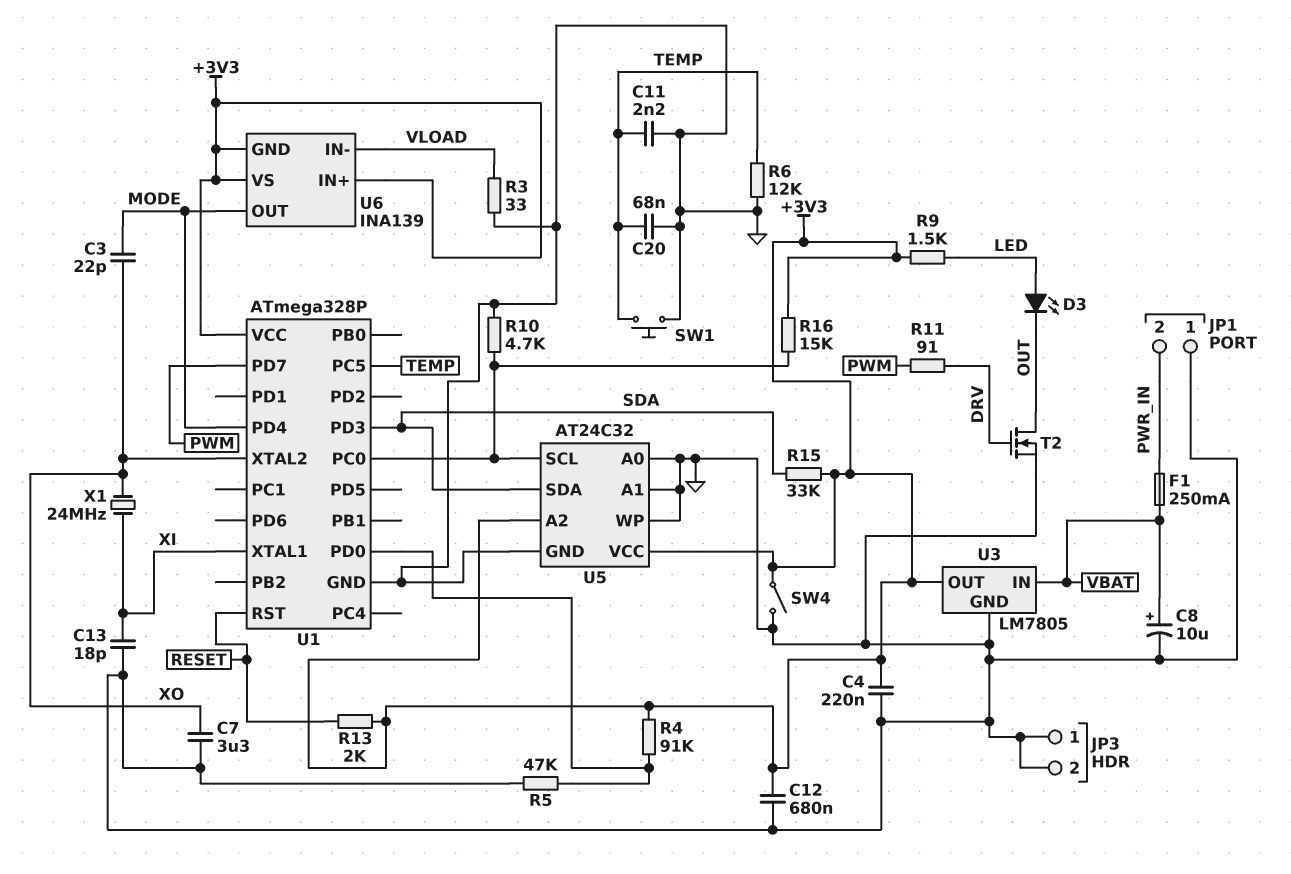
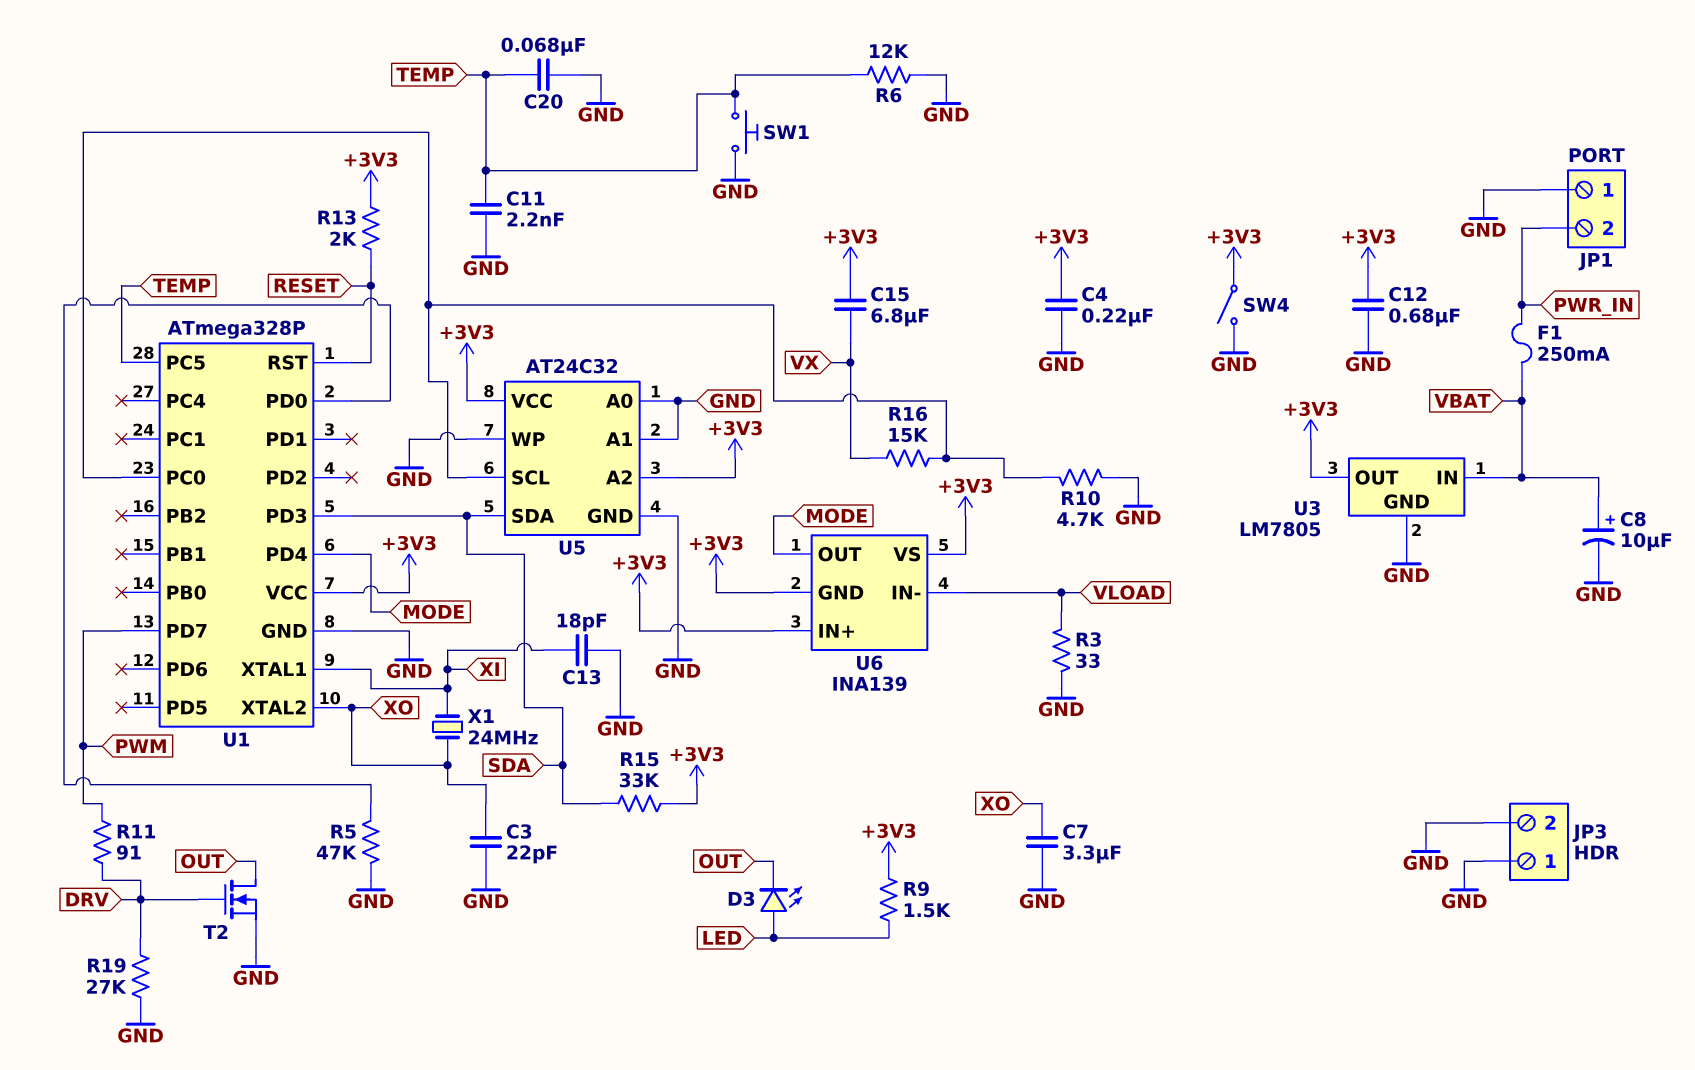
C3: 22pF (MODE, XO) -> 22pF (GND, XO)
C15: none -> 6.8uF (+3V3, VX)
R4: 91k (+3V3, U1/PD0) -> none
R16: 15k (+3V3, U1/PC0) -> 15k (U1/PC0, VX)
R19: none -> 27k (DRV, GND)

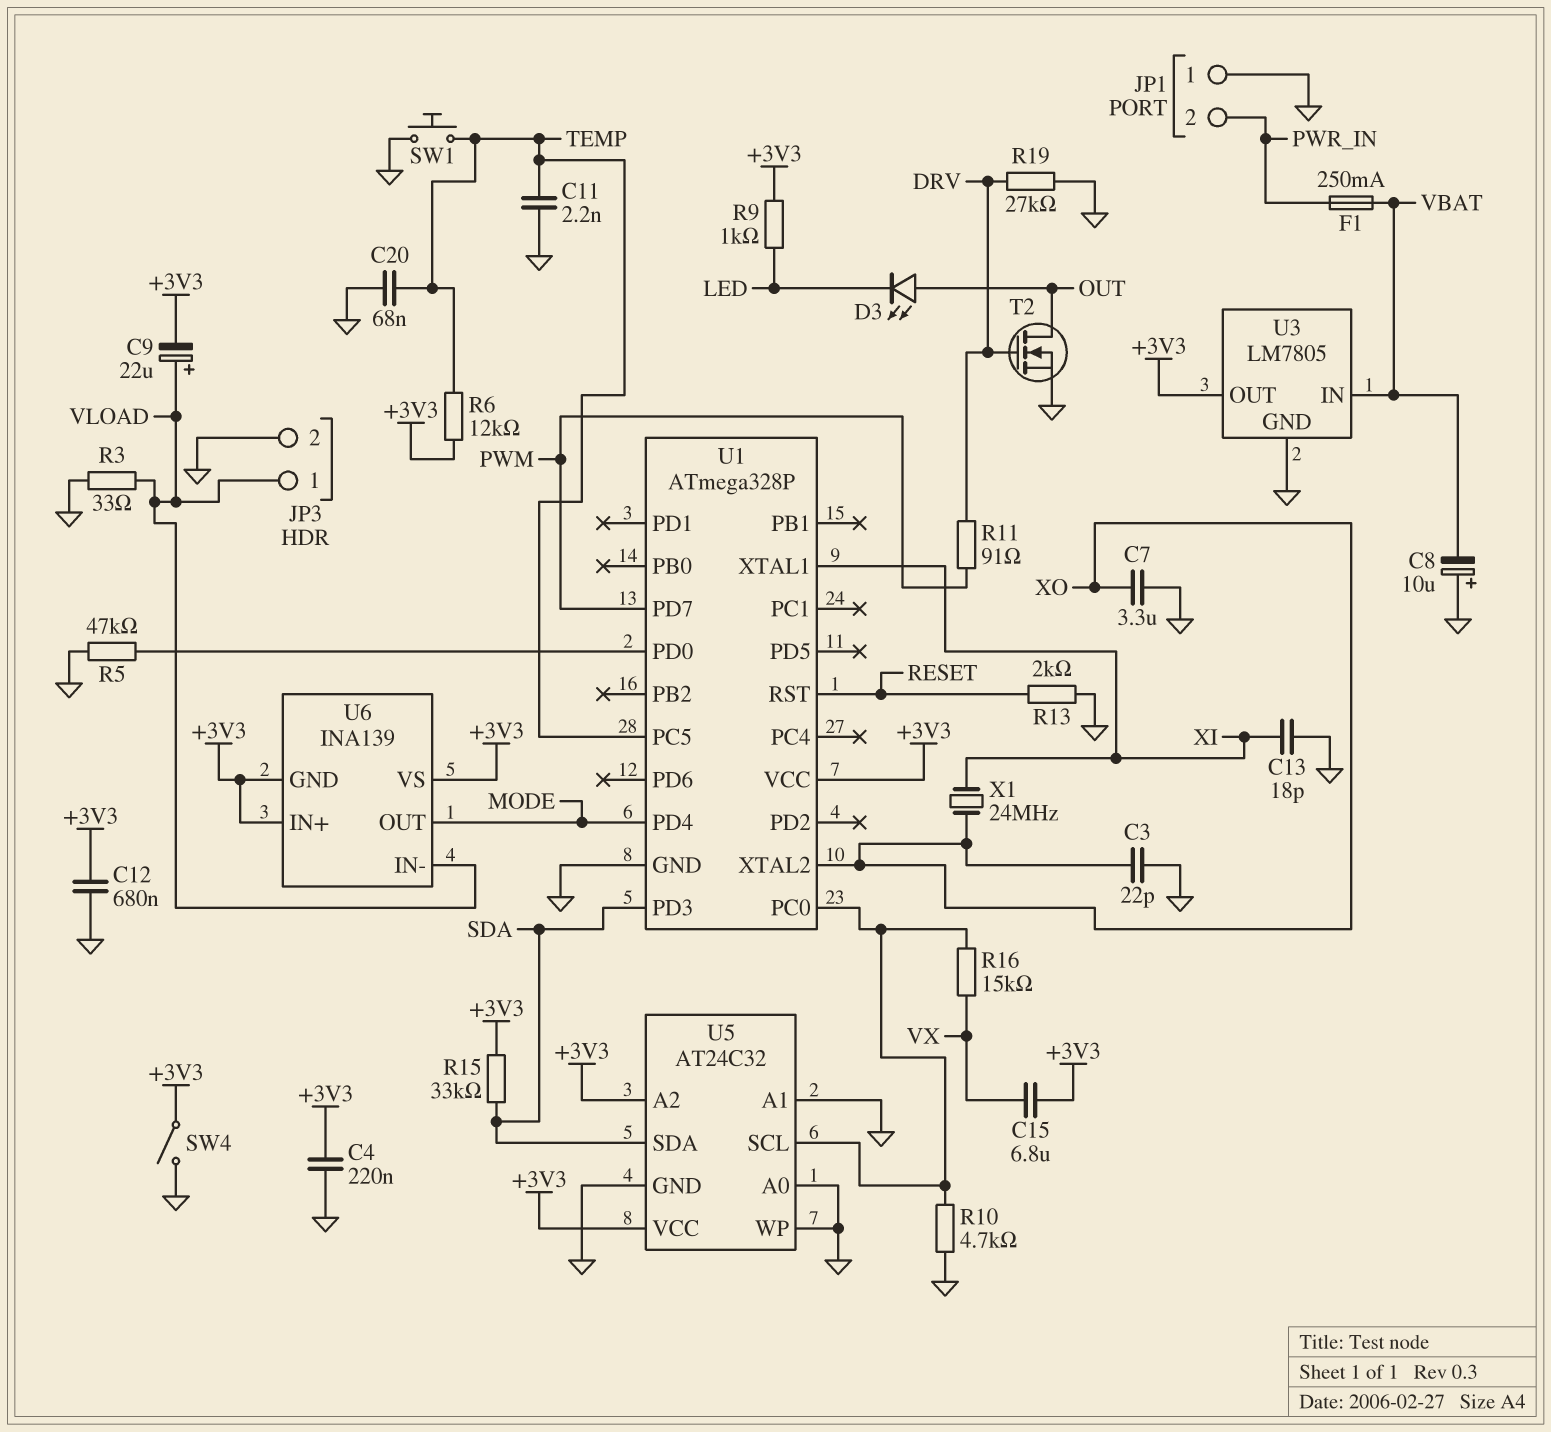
C8: 10uF (plus VBAT, minus GND) -> 10uF (plus GND, minus VBAT)
C9: none -> 22uF (plus VLOAD, minus +3V3)
D3: LED (A LED, K OUT) -> LED (A OUT, K LED)
JP3 pin 1: GND -> VLOAD
R6: 12k (GND, TEMP) -> 12k (+3V3, TEMP)
R9: 1.5k (+3V3, LED) -> 1k (+3V3, LED)
R13: 2k (+3V3, RESET) -> 2k (GND, RESET)

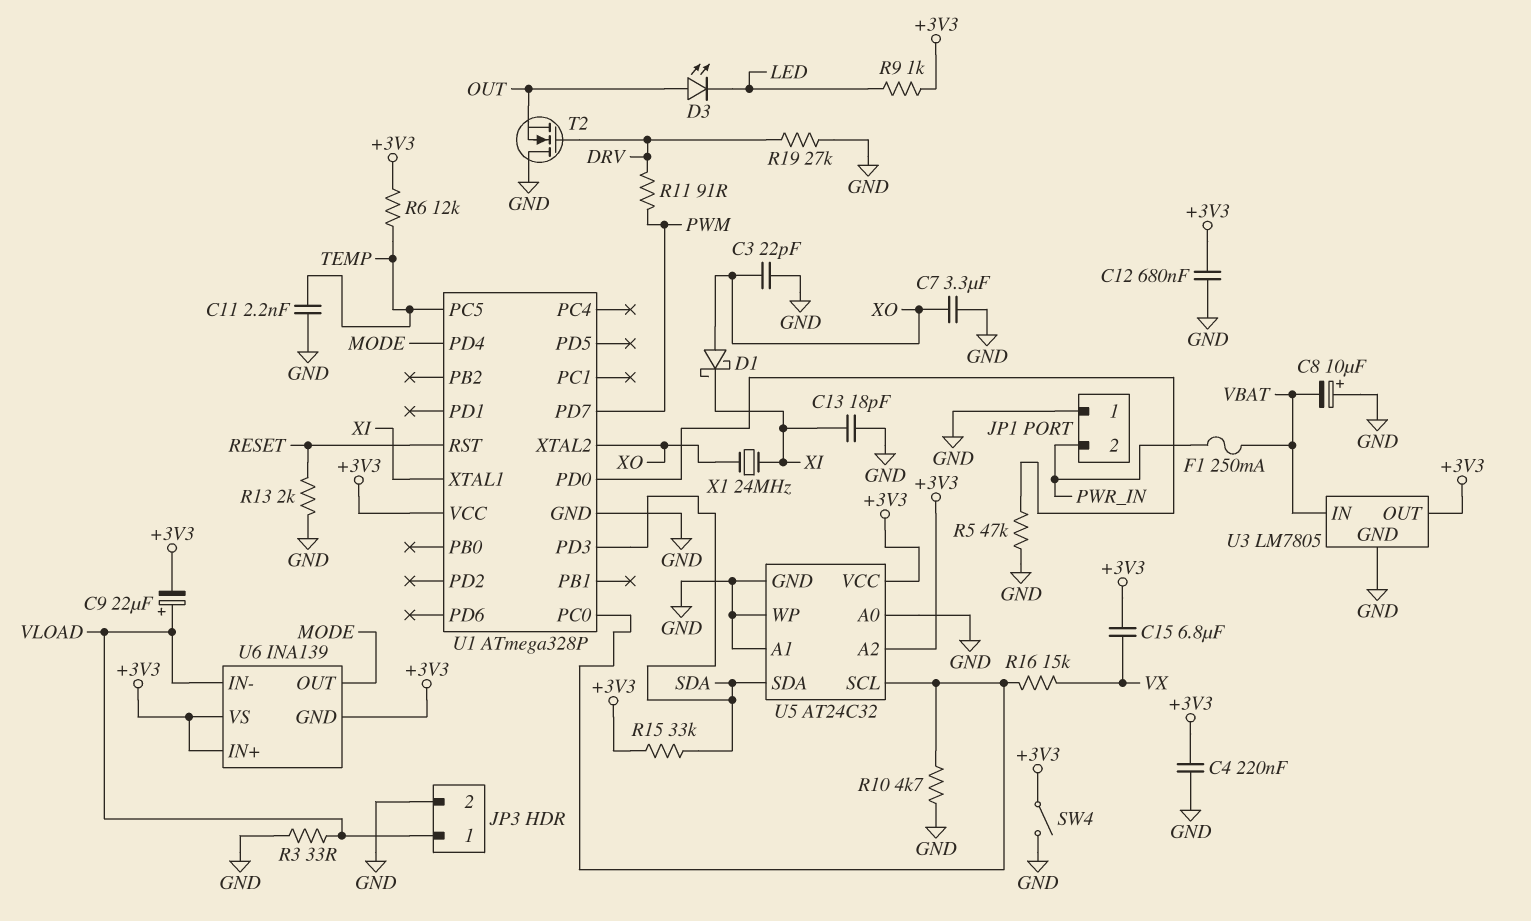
C20: 68nF (GND, TEMP) -> none
D1: none -> schottky (A XO, K XI)
SW1: button (GND, TEMP) -> none
T2: NMOS (G DRV, D OUT, S GND) -> NMOS (G DRV, D GND, S OUT)

